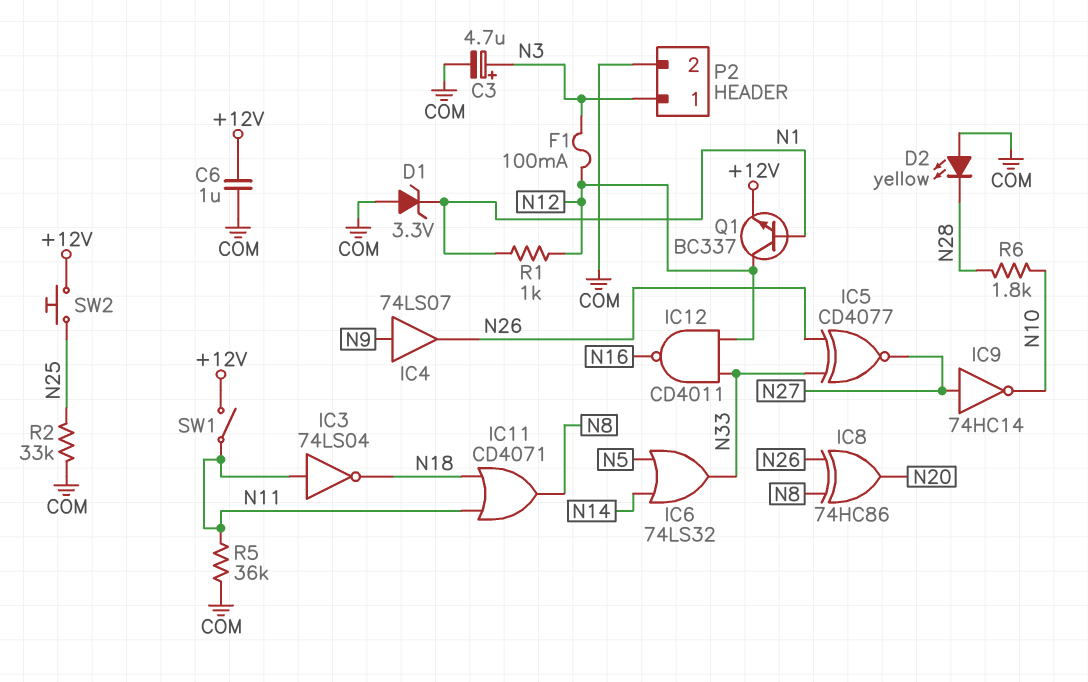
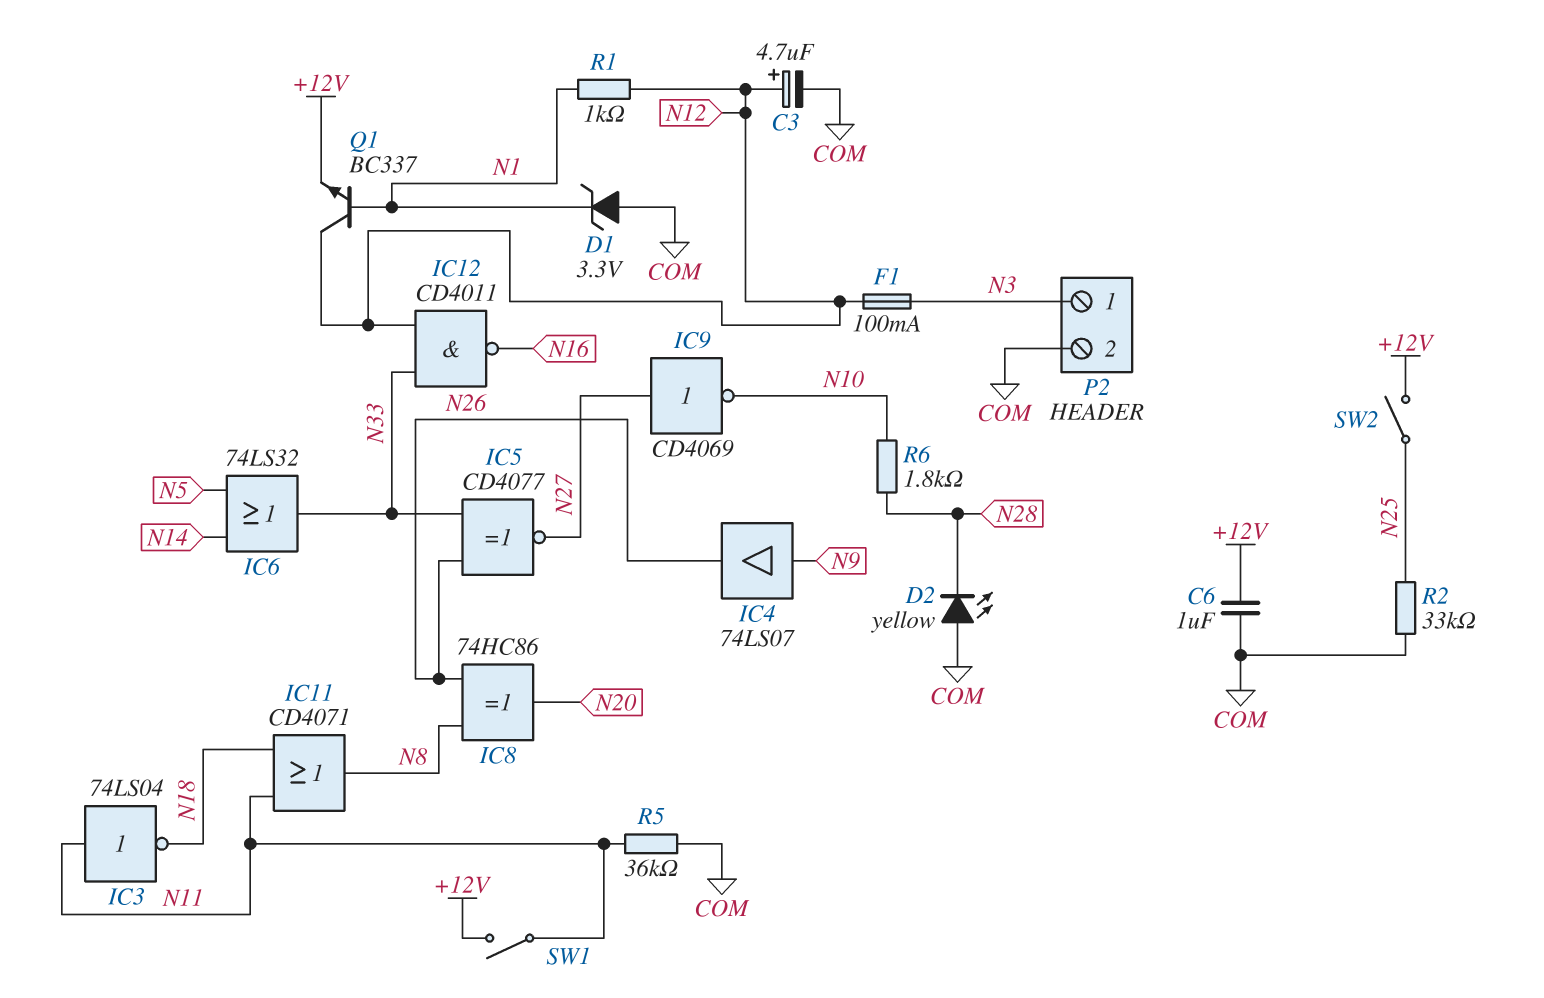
C3: 4.7uF (plus N3, minus COM) -> 4.7uF (plus N12, minus COM)
IC9: NOT 74HC14 (in N27, out N10) -> NOT CD4069 (in N27, out N10)
SW2: button (+12V, N25) -> switch (+12V, N25)

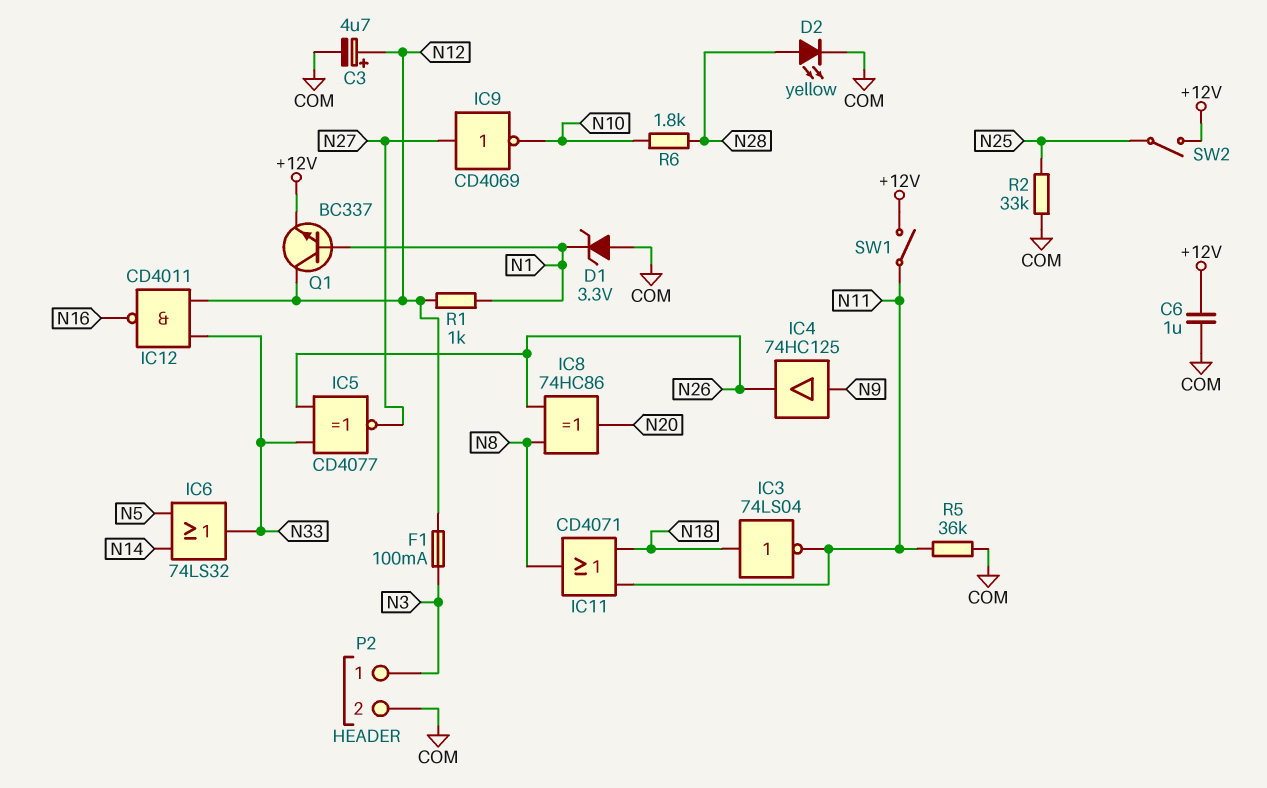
D2: LED yellow (A COM, K N28) -> LED yellow (A N28, K COM)
IC3: NOT 74LS04 (in N11, out N18) -> NOT 74LS04 (in N18, out N11)
IC4: buffer 74LS07 (in N9, out N26) -> buffer 74HC125 (in N9, out N26)

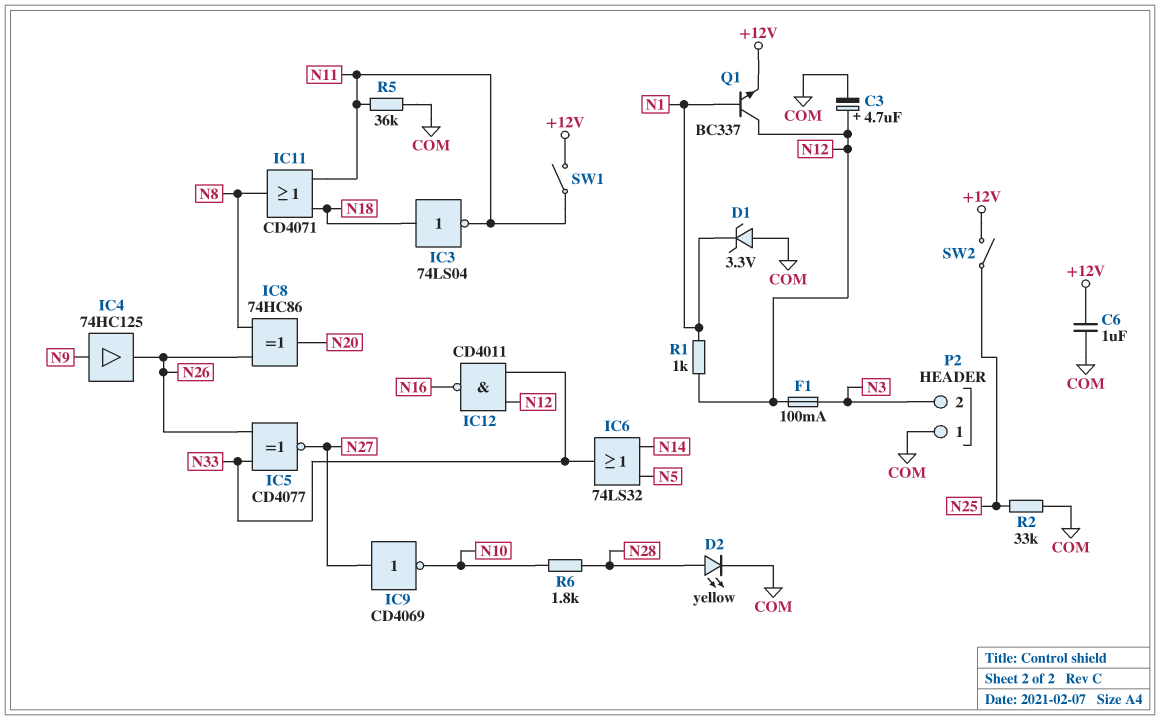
P2 pin 1: N3 -> COM
P2 pin 2: COM -> N3

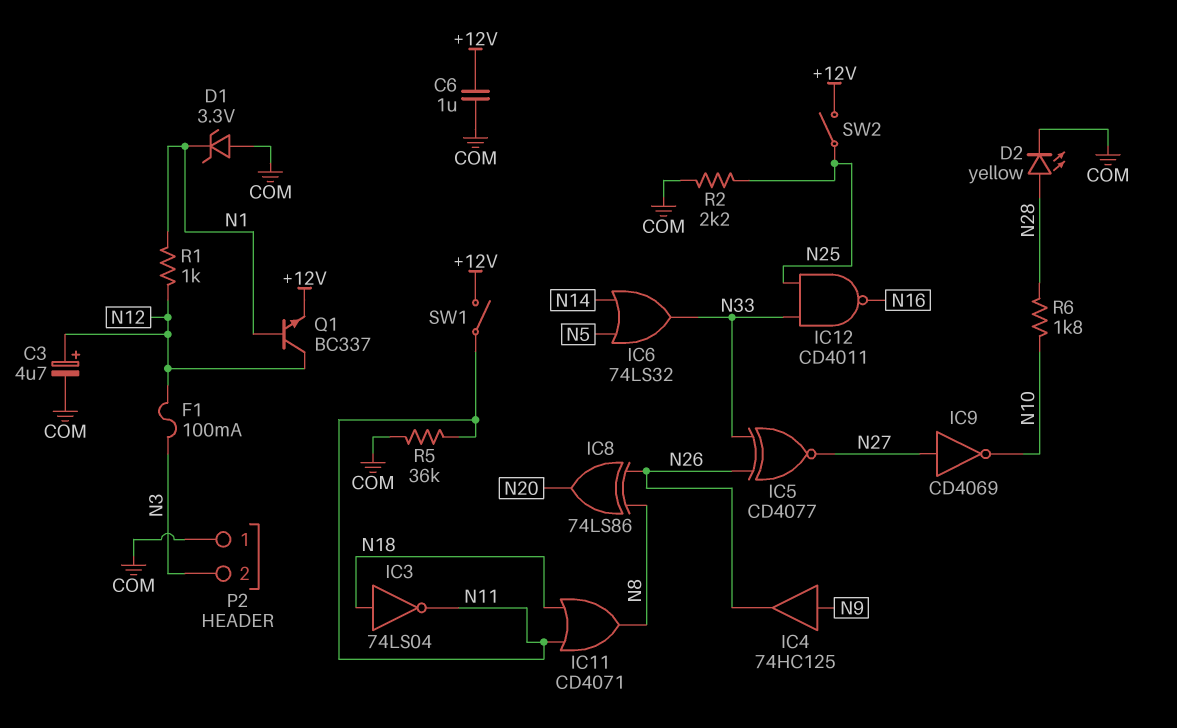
IC8: XOR 74HC86 (in N8, in N26, out N20) -> XOR 74LS86 (in N8, in N26, out N20)
IC12: NAND CD4011 (in N12, in N33, out N16) -> NAND CD4011 (in N25, in N33, out N16)
R2: 33k (COM, N25) -> 2.2k (COM, N25)

